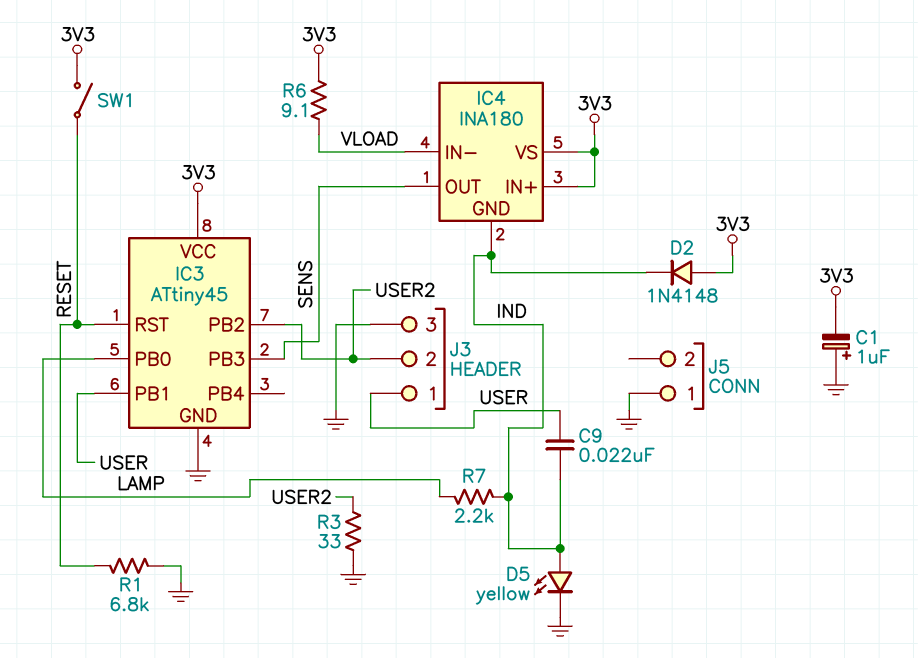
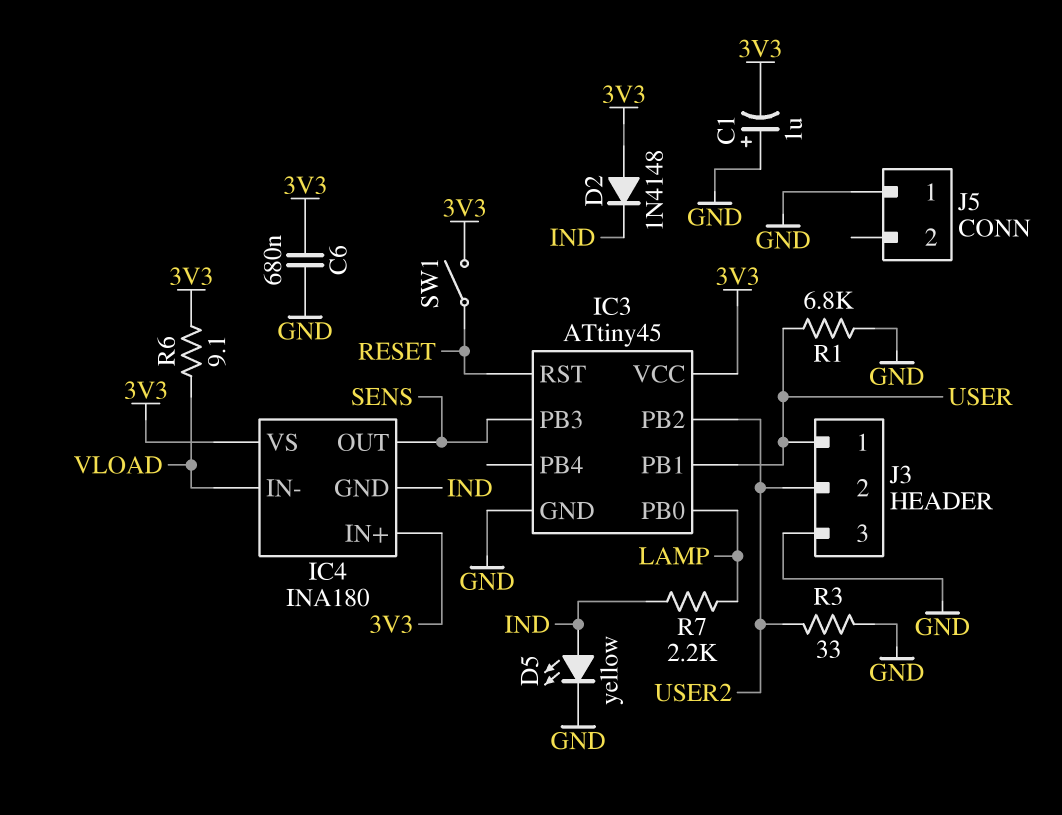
C6: none -> 680nF (3V3, GND)
C9: 22nF (IND, USER) -> none
R1: 6.8k (GND, RESET) -> 6.8k (GND, USER)

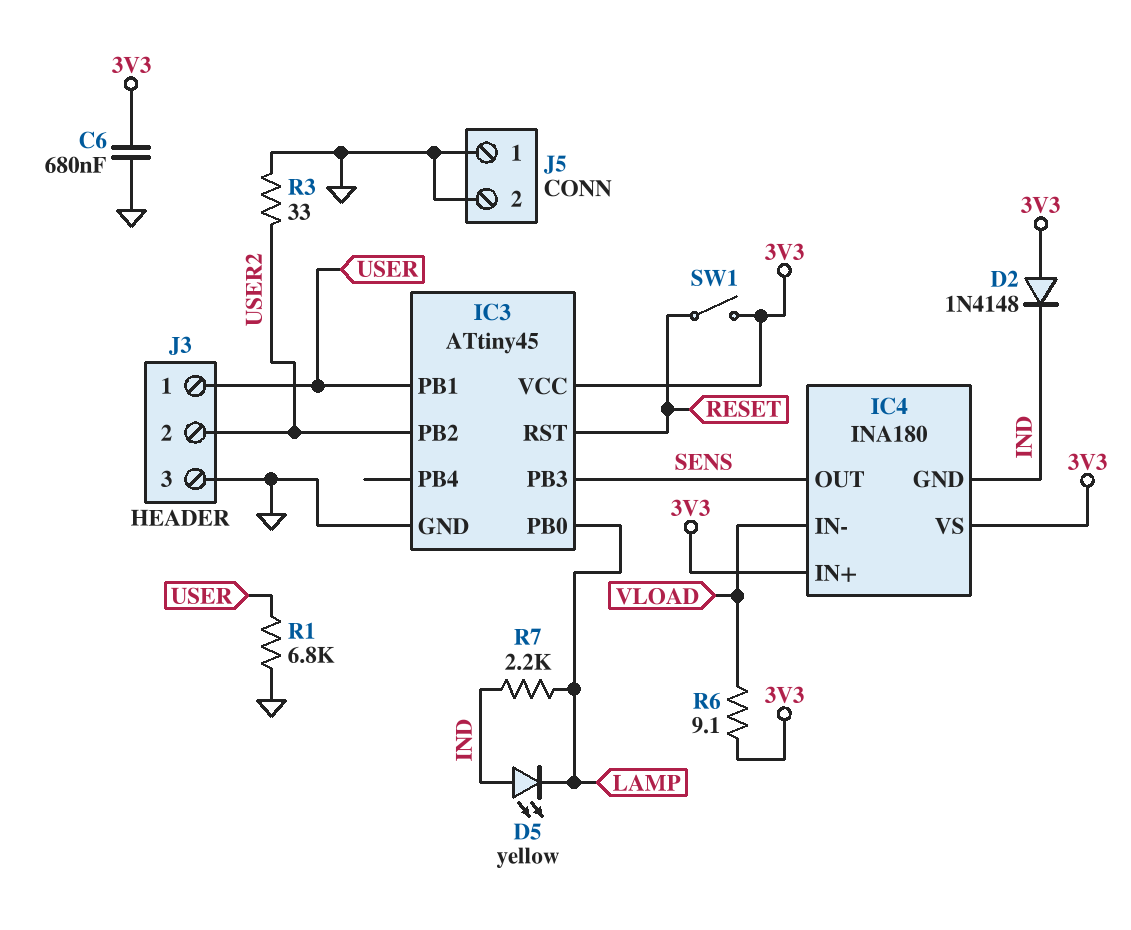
C1: 1uF (plus GND, minus 3V3) -> none
D5: LED yellow (A IND, K GND) -> LED yellow (A IND, K LAMP)
J5 pin 2: none -> GND

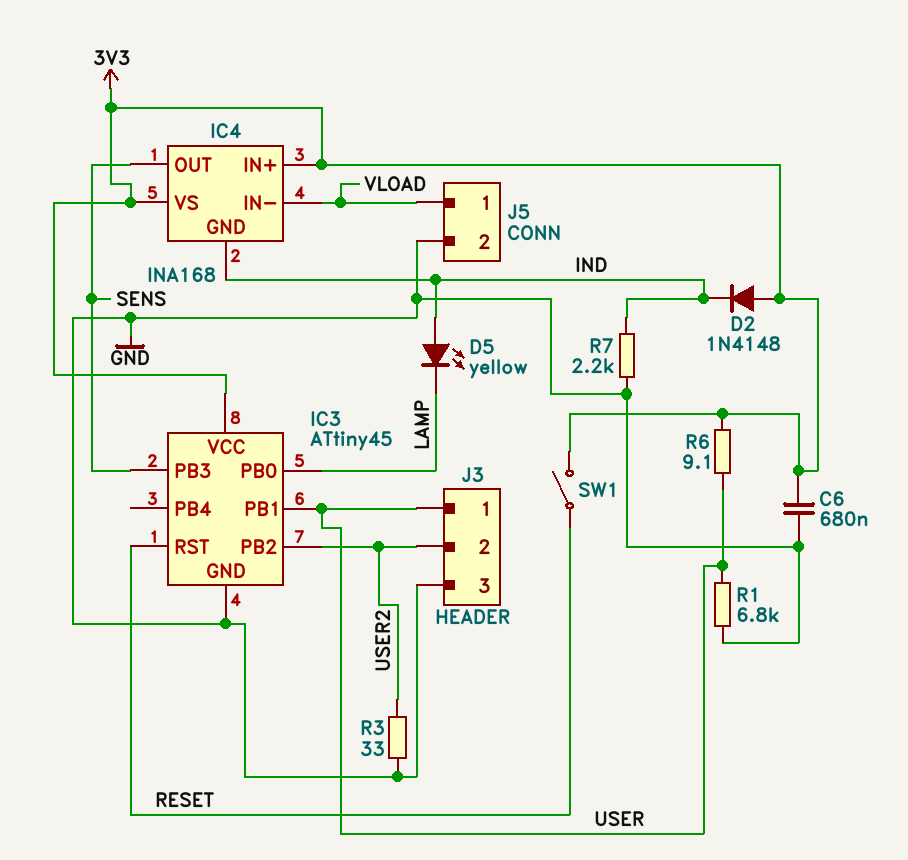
IC4: INA180 -> INA168
J5 pin 1: GND -> VLOAD
R6: 9.1 (3V3, VLOAD) -> 9.1 (3V3, USER)
R7: 2.2k (IND, LAMP) -> 2.2k (GND, IND)

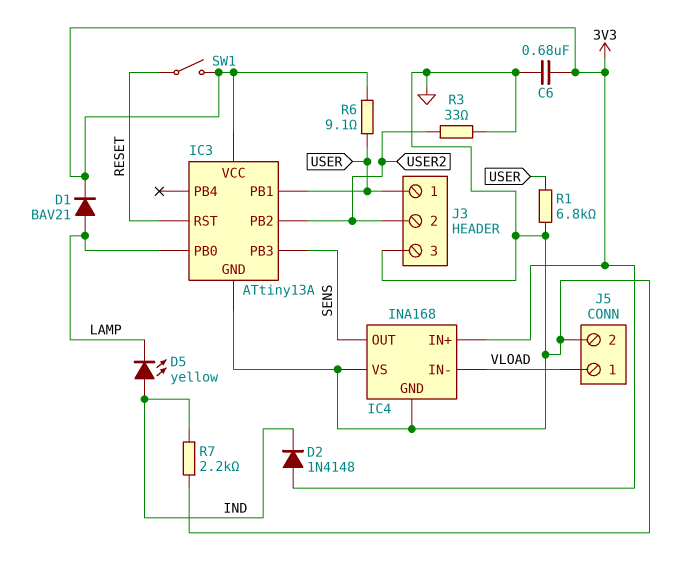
D1: none -> diode BAV21 (A LAMP, K 3V3)
IC3: ATtiny45 -> ATtiny13A
IC4 pin GND: IND -> GND
IC4 pin VS: 3V3 -> GND

